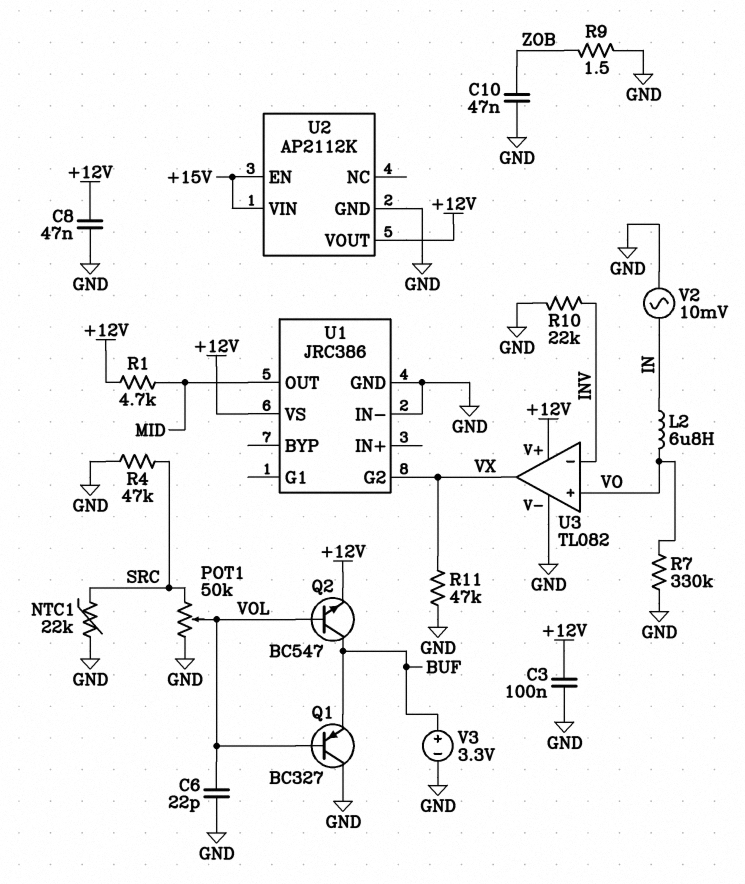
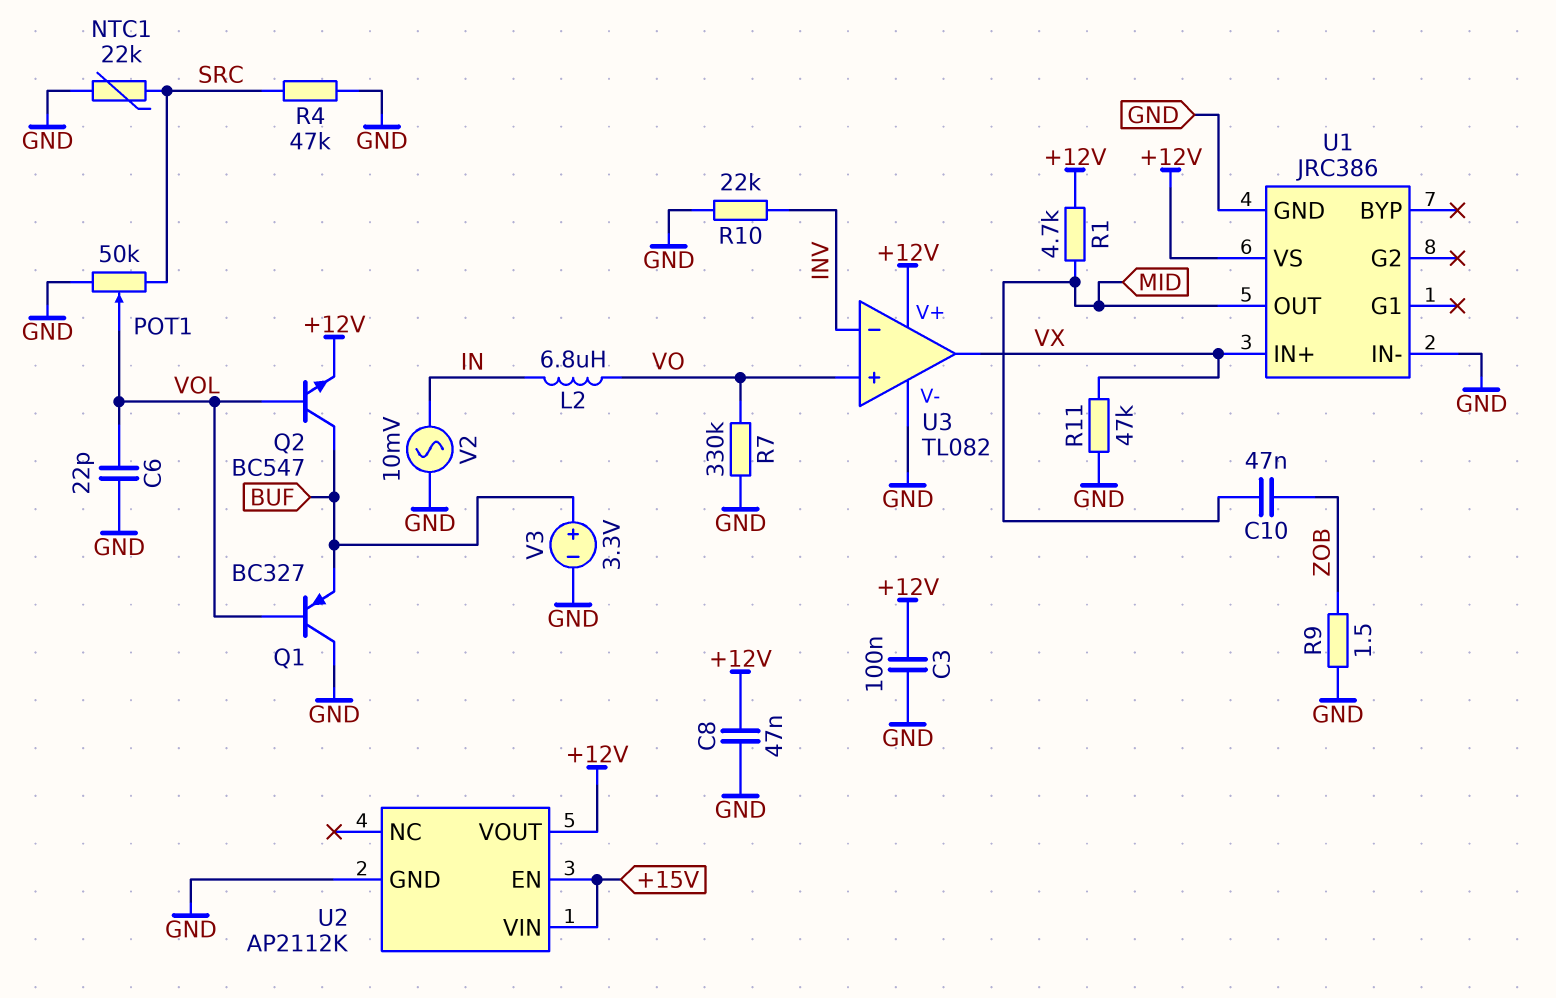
C10: 47nF (GND, ZOB) -> 47nF (MID, ZOB)
U1 pin G2: VX -> none
U1 pin IN+: none -> VX

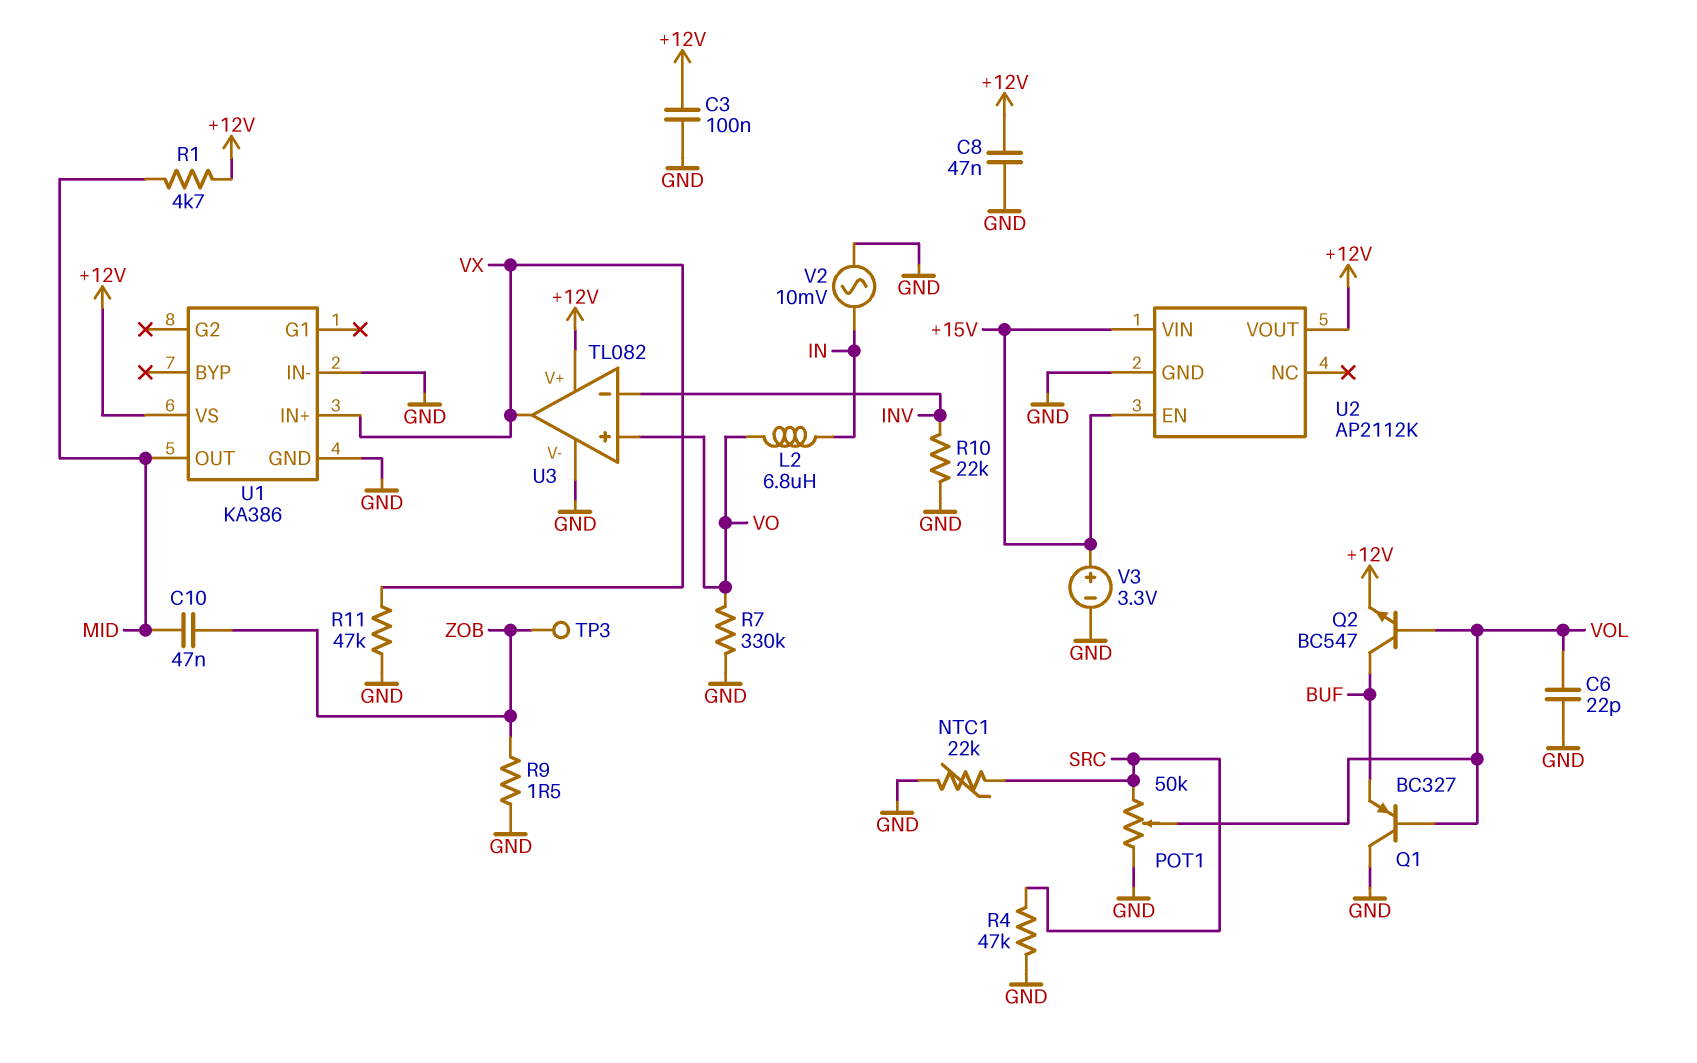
TP3: none -> test point (ZOB)
U1: JRC386 -> KA386
V3: 3.3V (plus BUF, minus GND) -> 3.3V (plus +15V, minus GND)

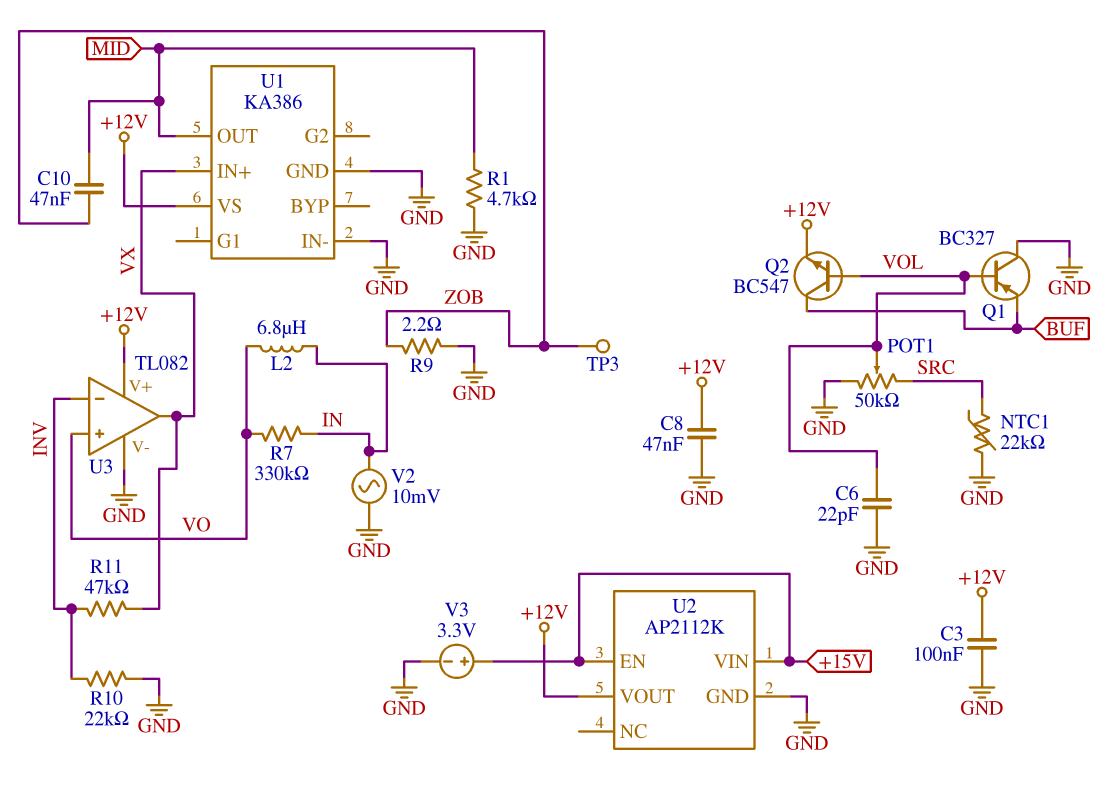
R1: 4.7k (+12V, MID) -> 4.7k (GND, MID)
R4: 47k (GND, SRC) -> none
R7: 330k (GND, VO) -> 330k (IN, VO)
R9: 1.5 (GND, ZOB) -> 2.2 (GND, ZOB)
R11: 47k (GND, VX) -> 47k (INV, VX)

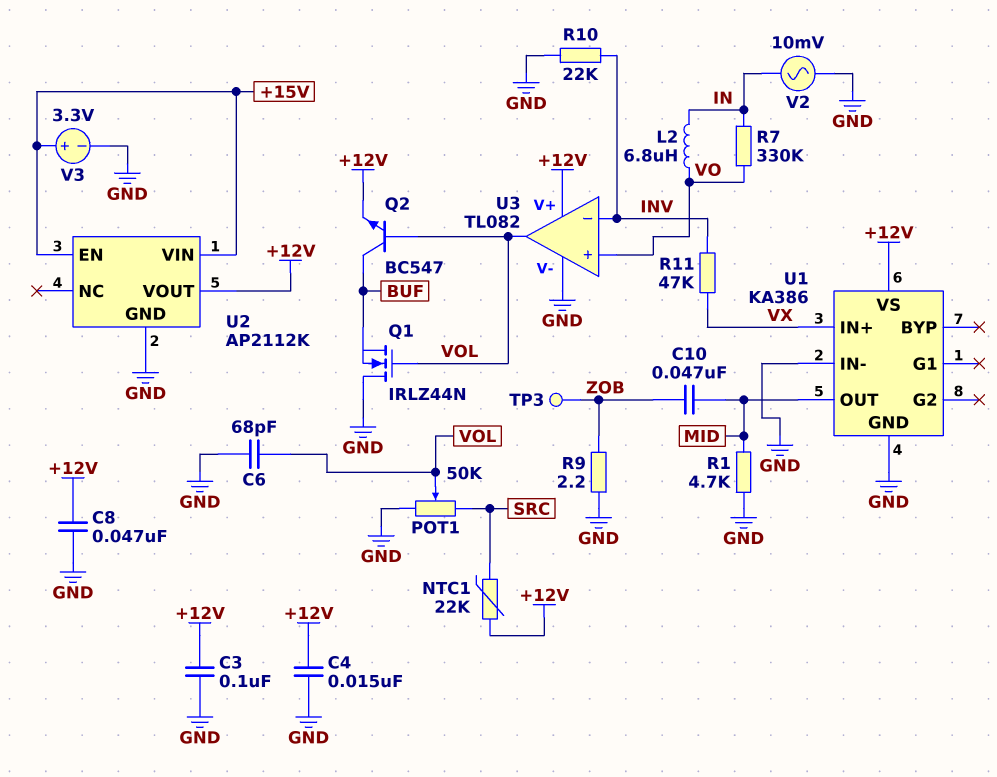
C4: none -> 15nF (+12V, GND)
C6: 22pF (GND, VOL) -> 68pF (GND, VOL)
NTC1: 22k (GND, SRC) -> 22k (+12V, SRC)
Q1: PNP BC327 (B VOL, C GND, E BUF) -> NMOS IRLZ44N (G VOL, D GND, S BUF)
U3 pin out: VX -> VOL

